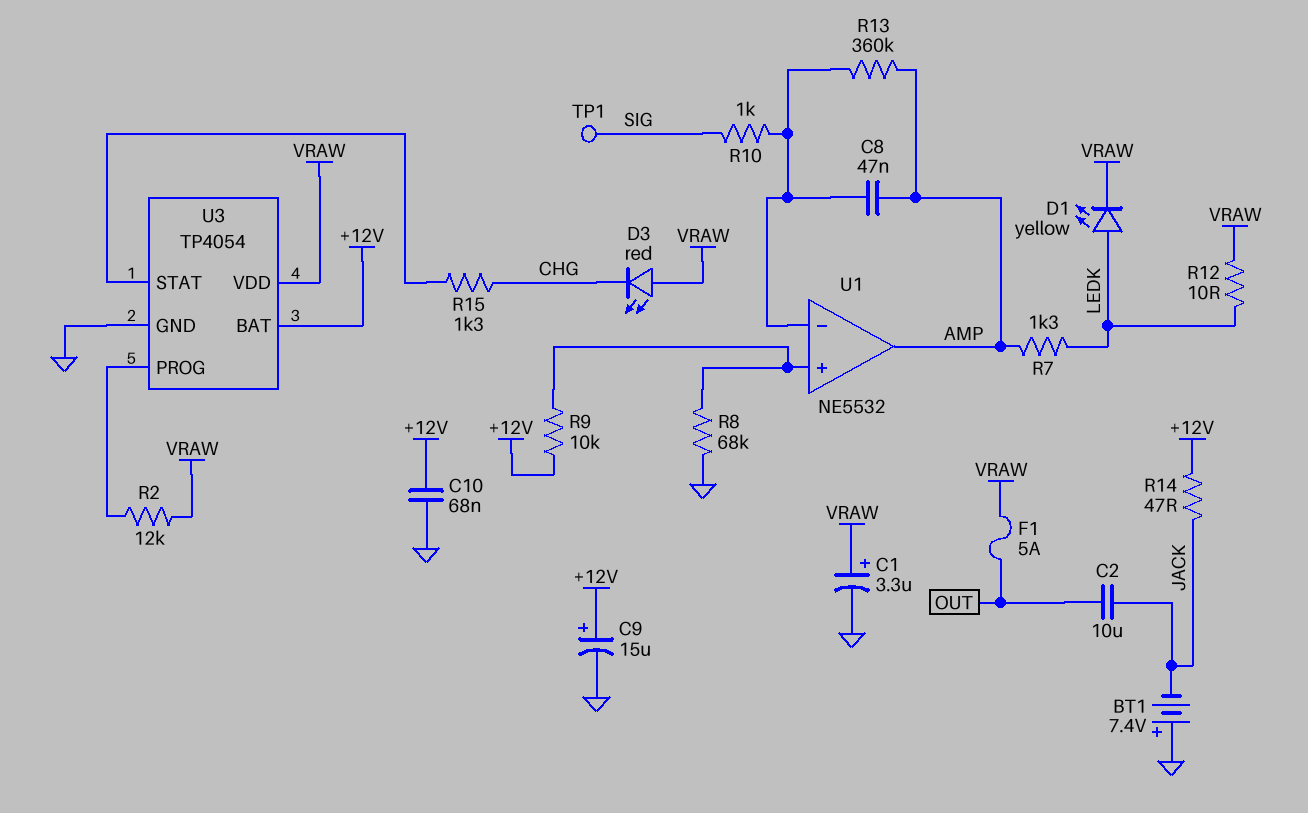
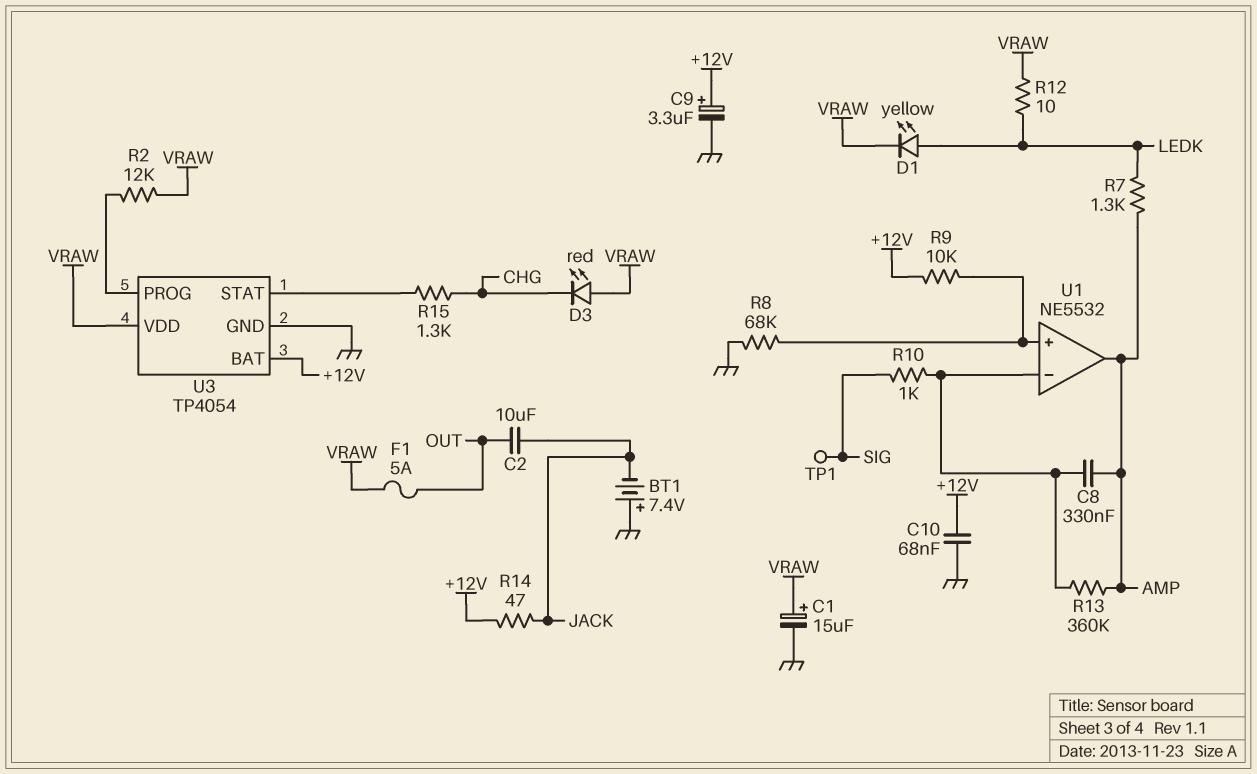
C1: 3.3uF (plus VRAW, minus GND) -> 15uF (plus VRAW, minus GND)
C8: 47nF (AMP, U1/in-) -> 330nF (AMP, U1/in-)
C9: 15uF (plus +12V, minus GND) -> 3.3uF (plus +12V, minus GND)

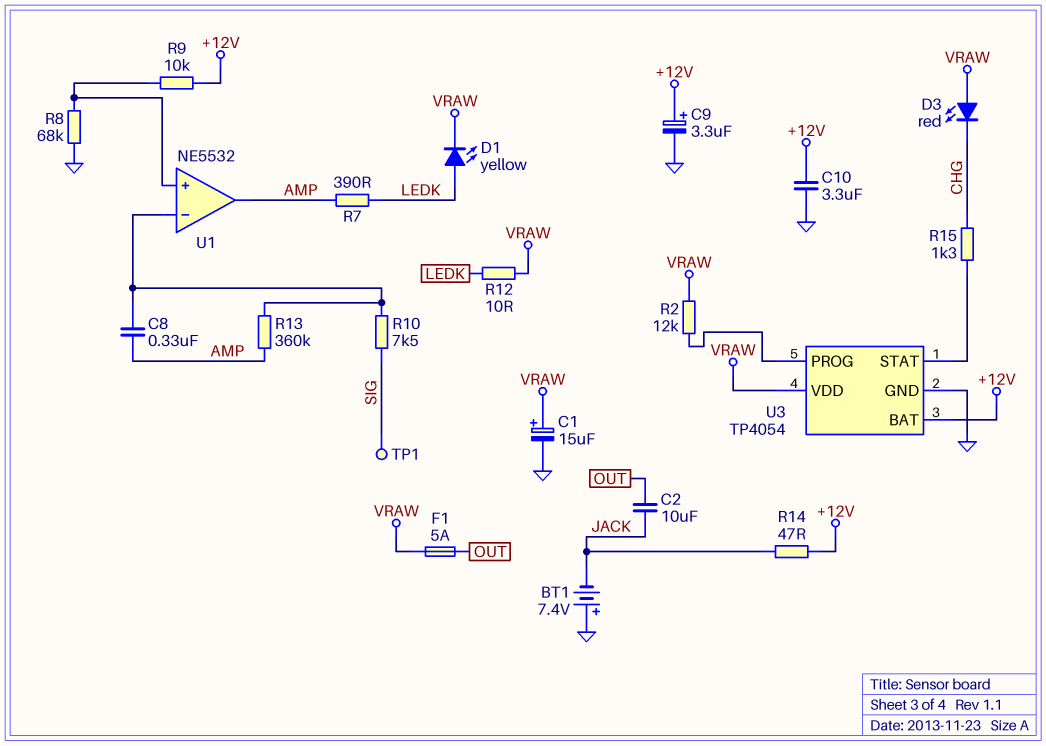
C10: 68nF (+12V, GND) -> 3.3uF (+12V, GND)
R7: 1.3k (AMP, LEDK) -> 390 (AMP, LEDK)
R10: 1k (SIG, U1/in-) -> 7.5k (SIG, U1/in-)

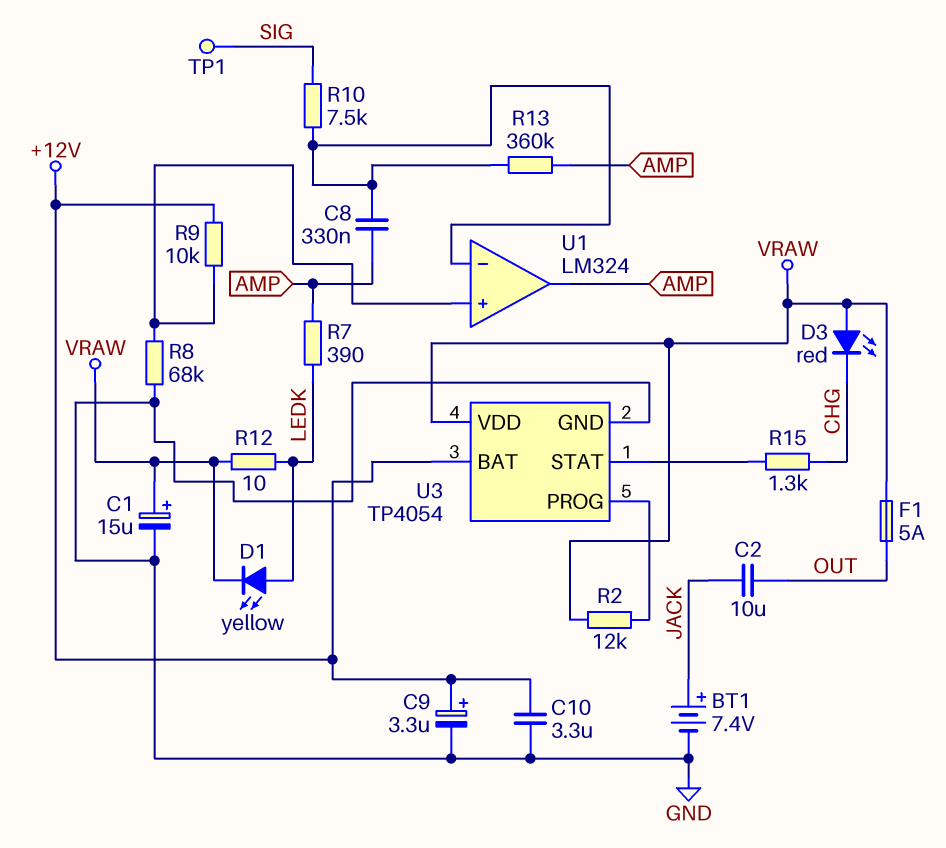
BT1: 7.4V (plus GND, minus JACK) -> 7.4V (plus JACK, minus GND)
R14: 47 (+12V, JACK) -> none
U1: NE5532 -> LM324

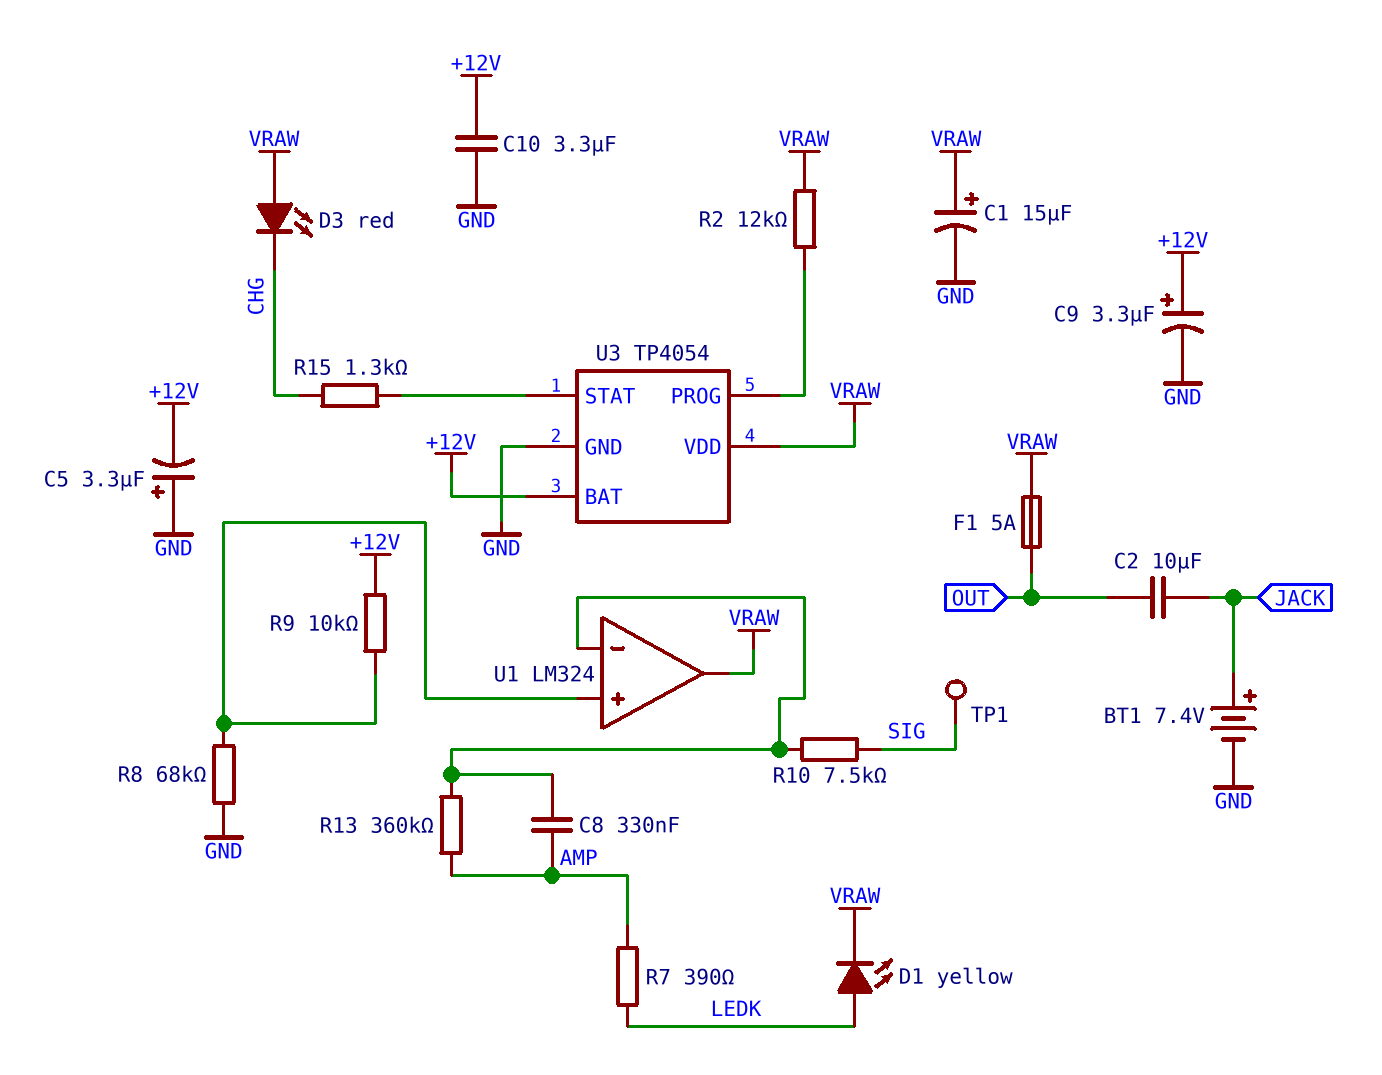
C5: none -> 3.3uF (plus GND, minus +12V)
R12: 10 (LEDK, VRAW) -> none
U1 pin out: AMP -> VRAW

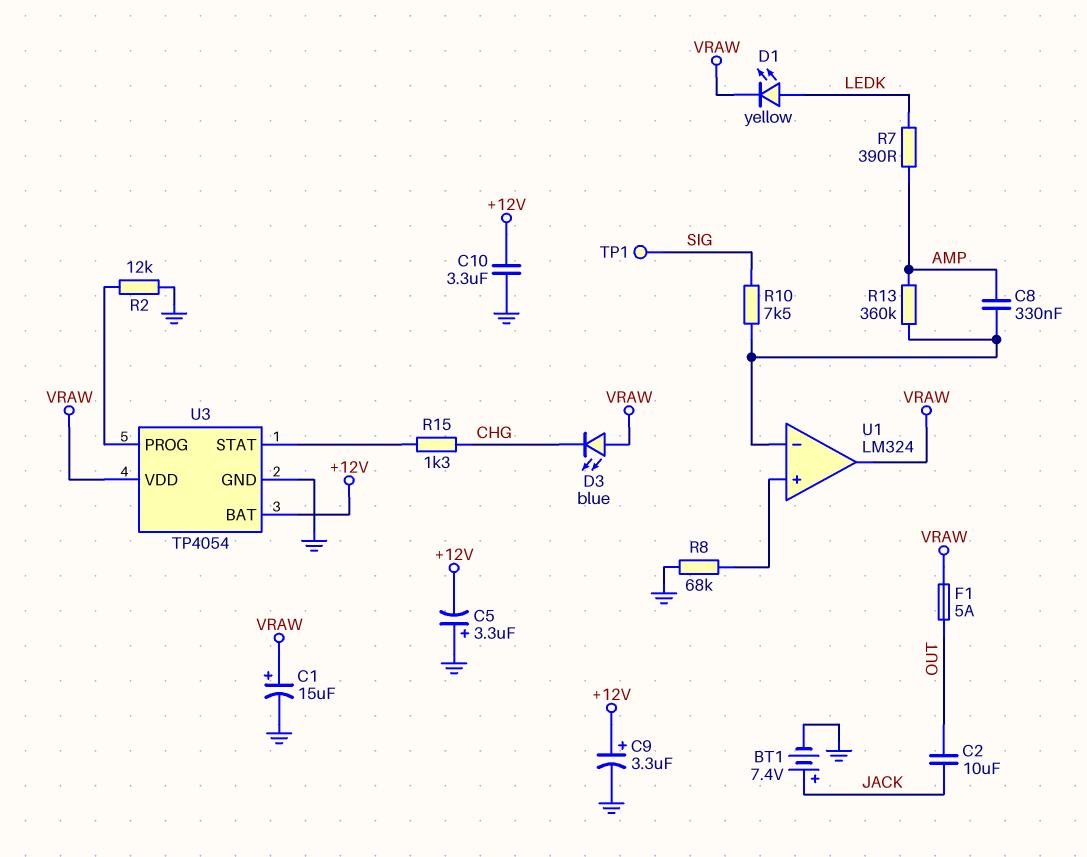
D3: LED red (A VRAW, K CHG) -> LED blue (A VRAW, K CHG)
R2: 12k (U3/PROG, VRAW) -> 12k (GND, U3/PROG)
R9: 10k (+12V, U1/in+) -> none

